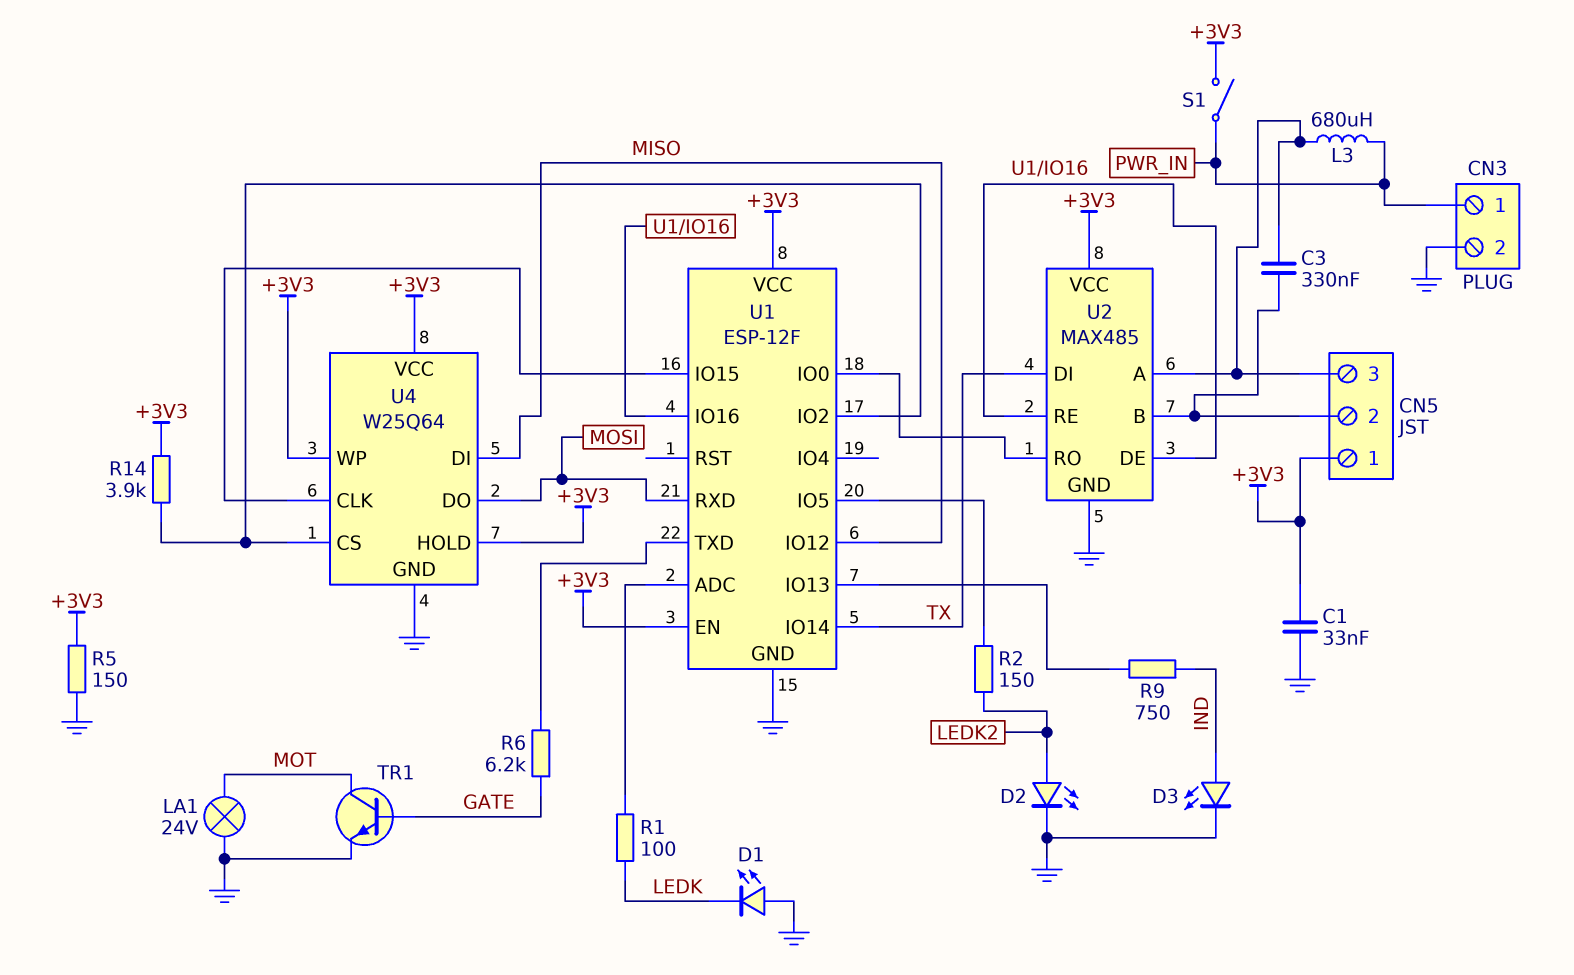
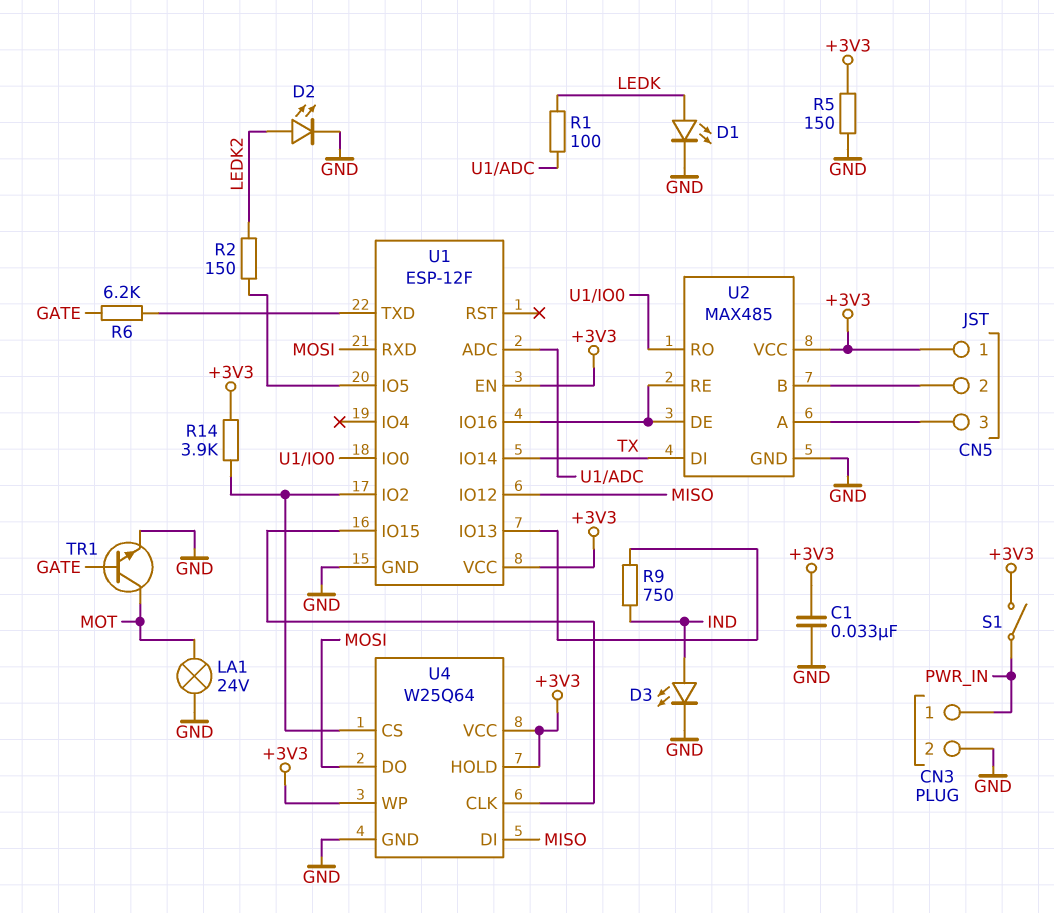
C3: 330nF (CN5/2, CN5/3) -> none
D1: LED (A GND, K LEDK) -> LED (A LEDK, K GND)
L3: 680uH (CN5/3, PWR_IN) -> none

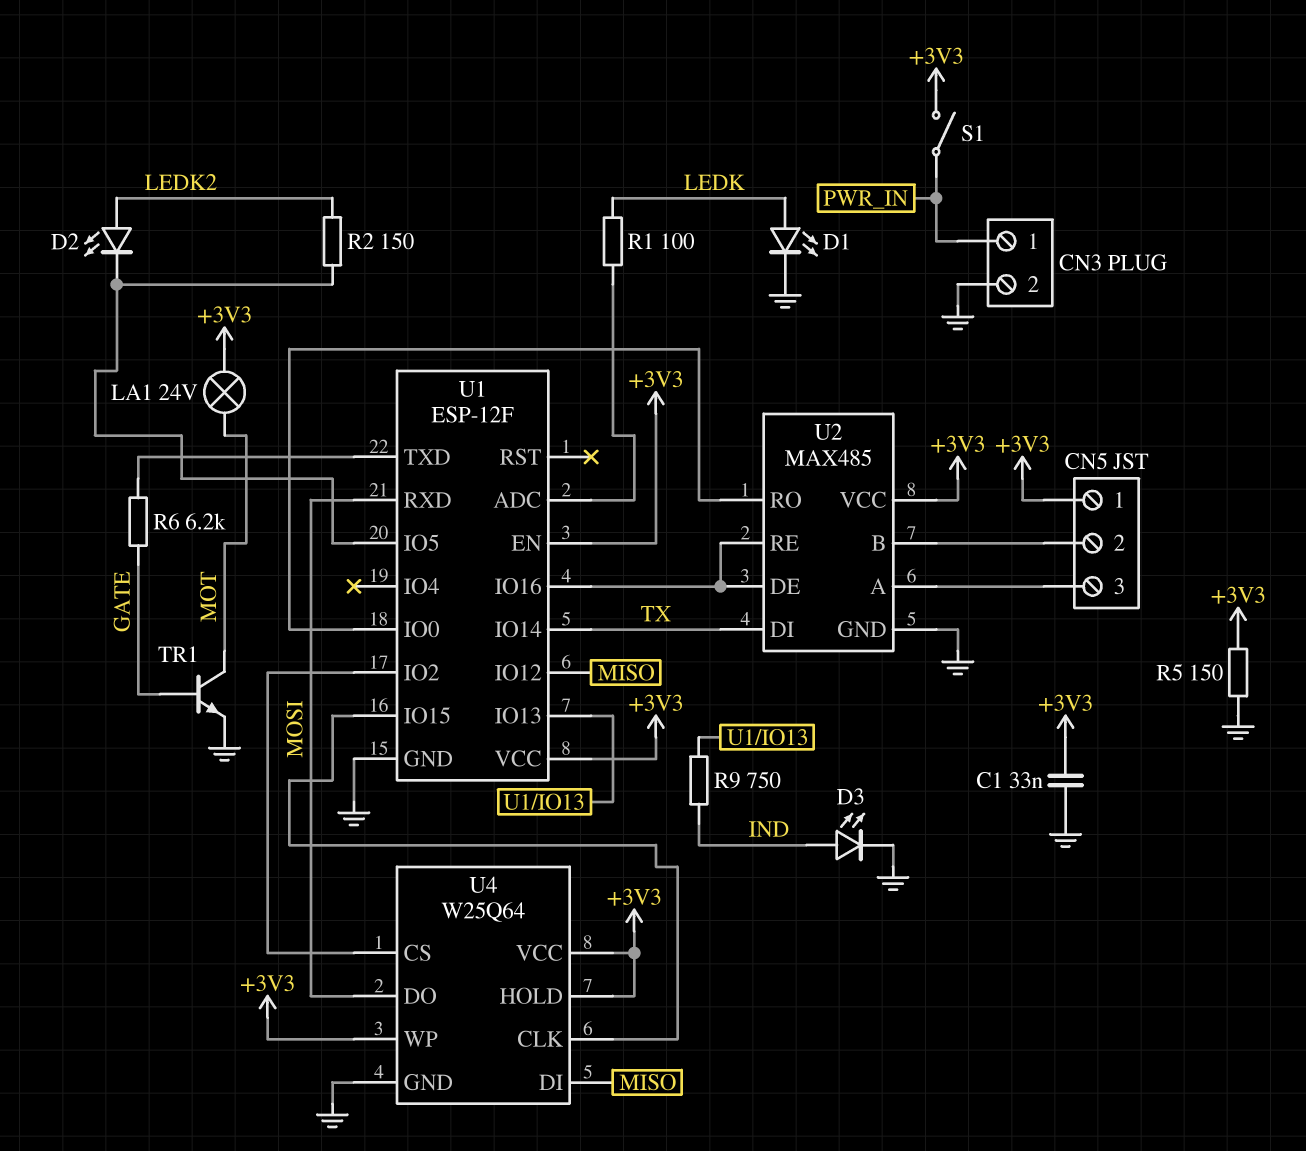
D2: LED (A LEDK2, K GND) -> LED (A LEDK2, K U1/IO5)
LA1: lamp 24V (GND, MOT) -> lamp 24V (+3V3, MOT)
R14: 3.9k (+3V3, U1/IO2) -> none

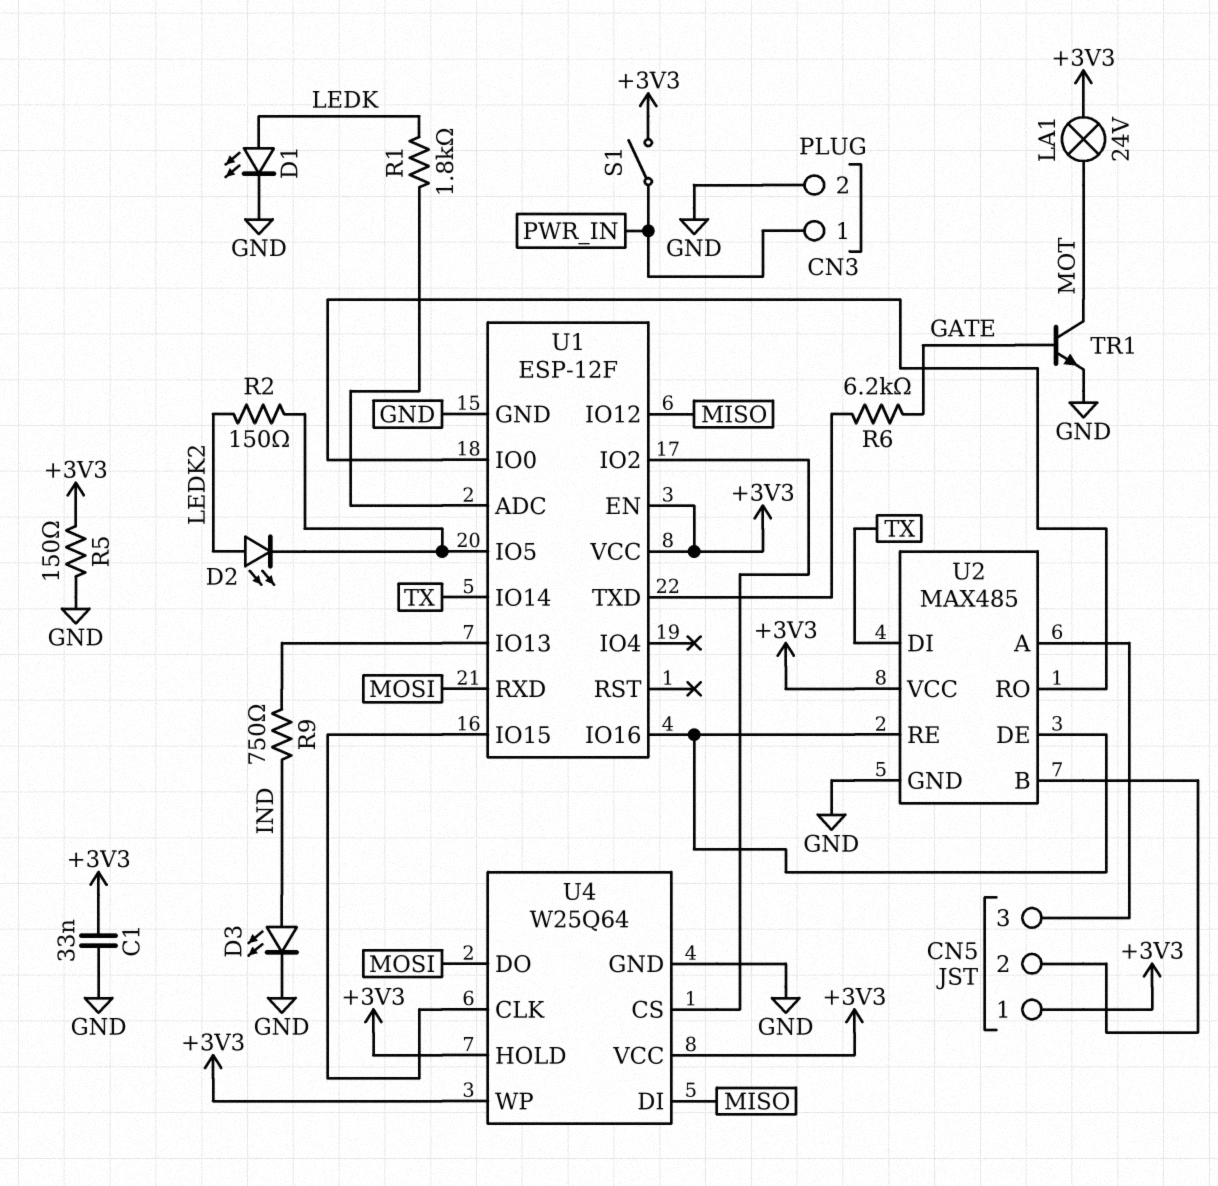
R1: 100 (LEDK, U1/ADC) -> 1.8k (LEDK, U1/ADC)

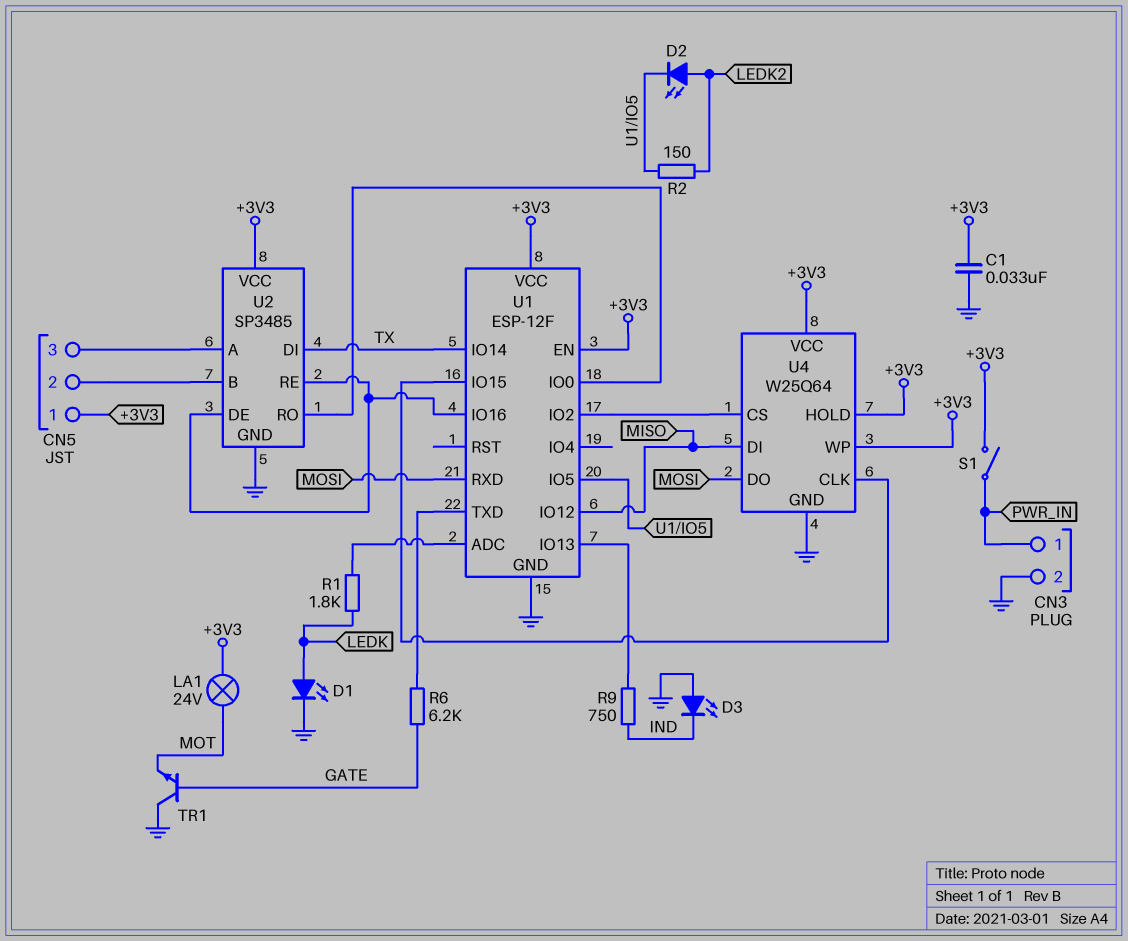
D3: LED (A IND, K GND) -> LED (A GND, K IND)
R5: 150 (+3V3, GND) -> none
TR1: NPN (B GATE, C MOT, E GND) -> NPN (B GATE, C GND, E MOT)
U2: MAX485 -> SP3485

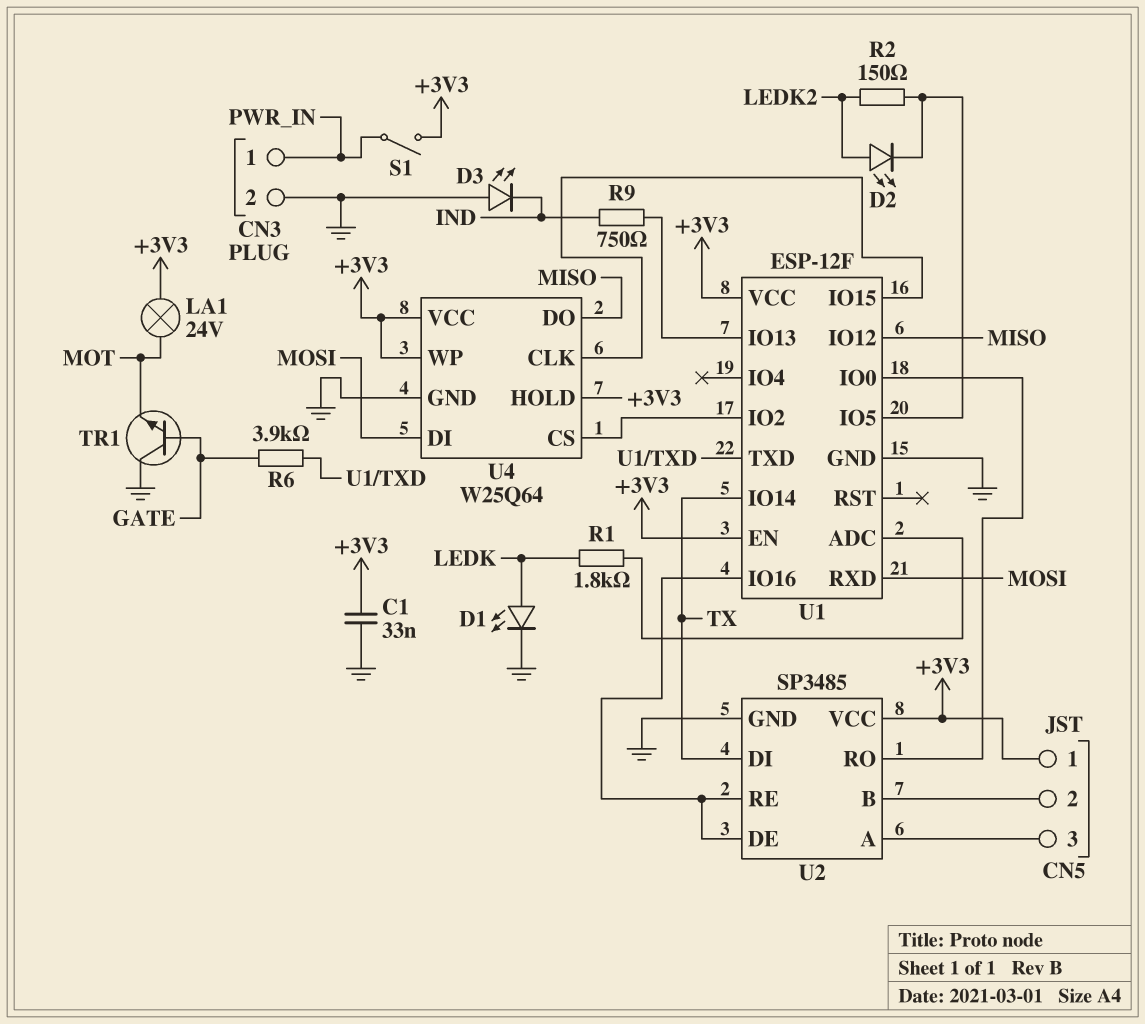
R6: 6.2k (GATE, U1/TXD) -> 3.9k (GATE, U1/TXD)
U4 pin DI: MISO -> MOSI
U4 pin DO: MOSI -> MISO

